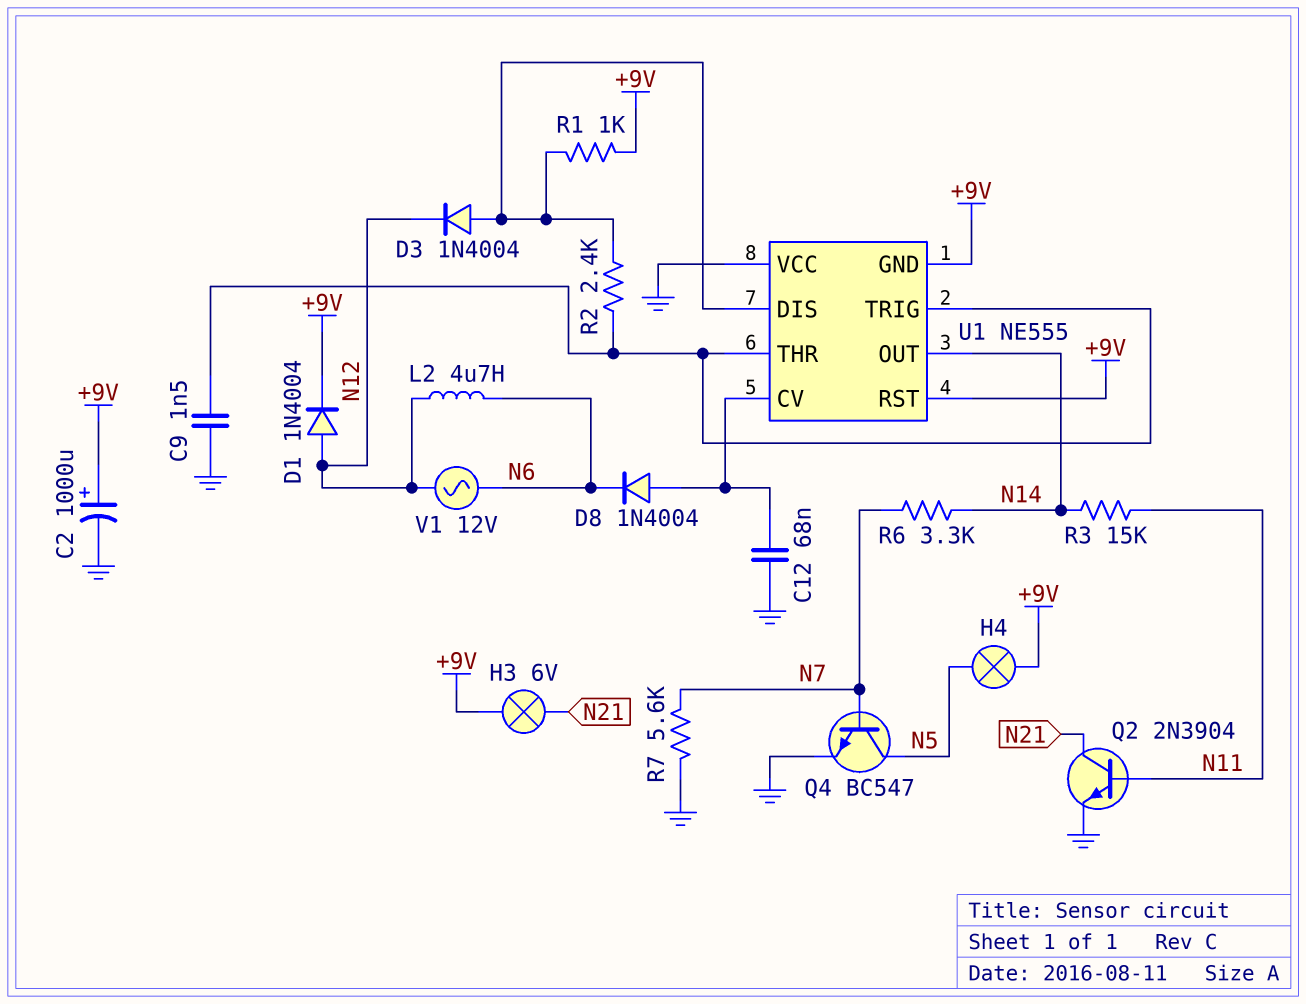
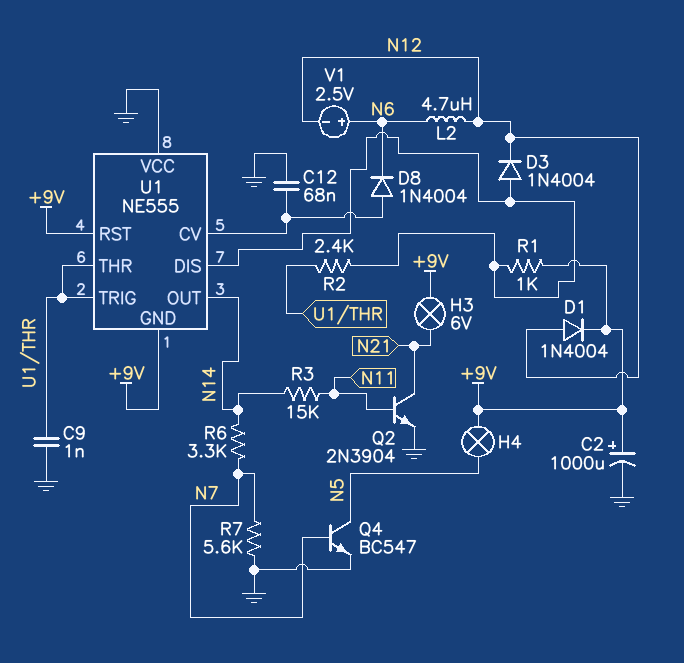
C9: 1.5nF (GND, U1/THR) -> 1nF (GND, U1/THR)
V1: AC 12V (N6, N12) -> 2.5V (plus N6, minus N12)

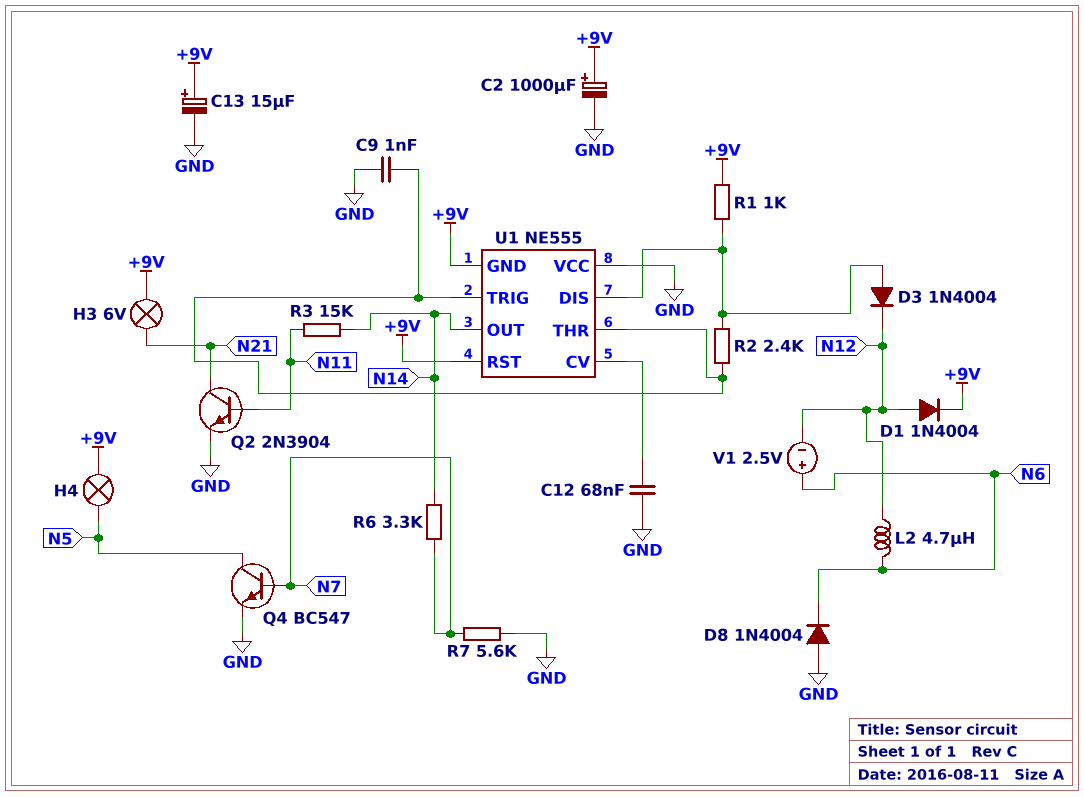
C13: none -> 15uF (plus +9V, minus GND)
D8: diode 1N4004 (A U1/CV, K N6) -> diode 1N4004 (A GND, K N6)

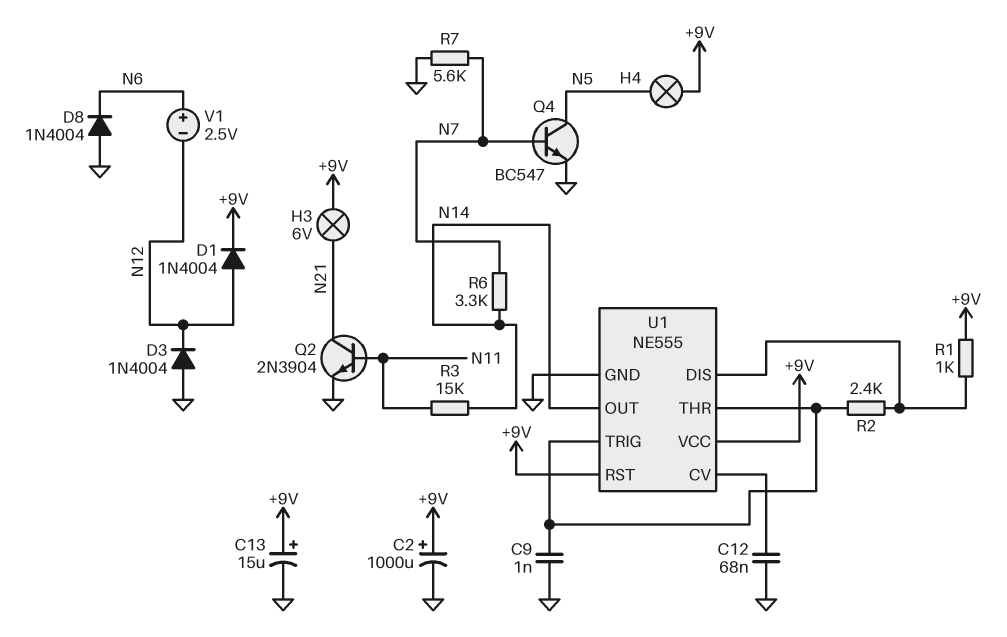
D3: diode 1N4004 (A U1/DIS, K N12) -> diode 1N4004 (A GND, K N12)
L2: 4.7uH (N6, N12) -> none
U1 pin GND: +9V -> GND
U1 pin VCC: GND -> +9V

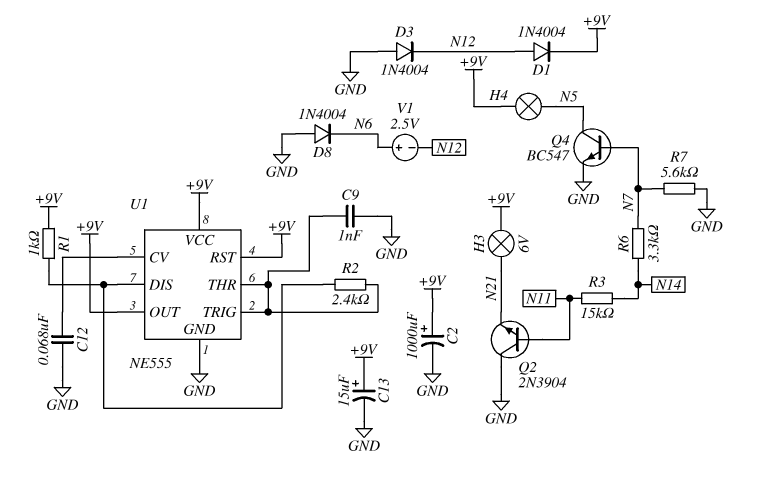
Q2: NPN 2N3904 (B N11, C N21, E GND) -> NPN 2N3904 (B N11, C GND, E N21)
U1 pin OUT: N14 -> +9V

